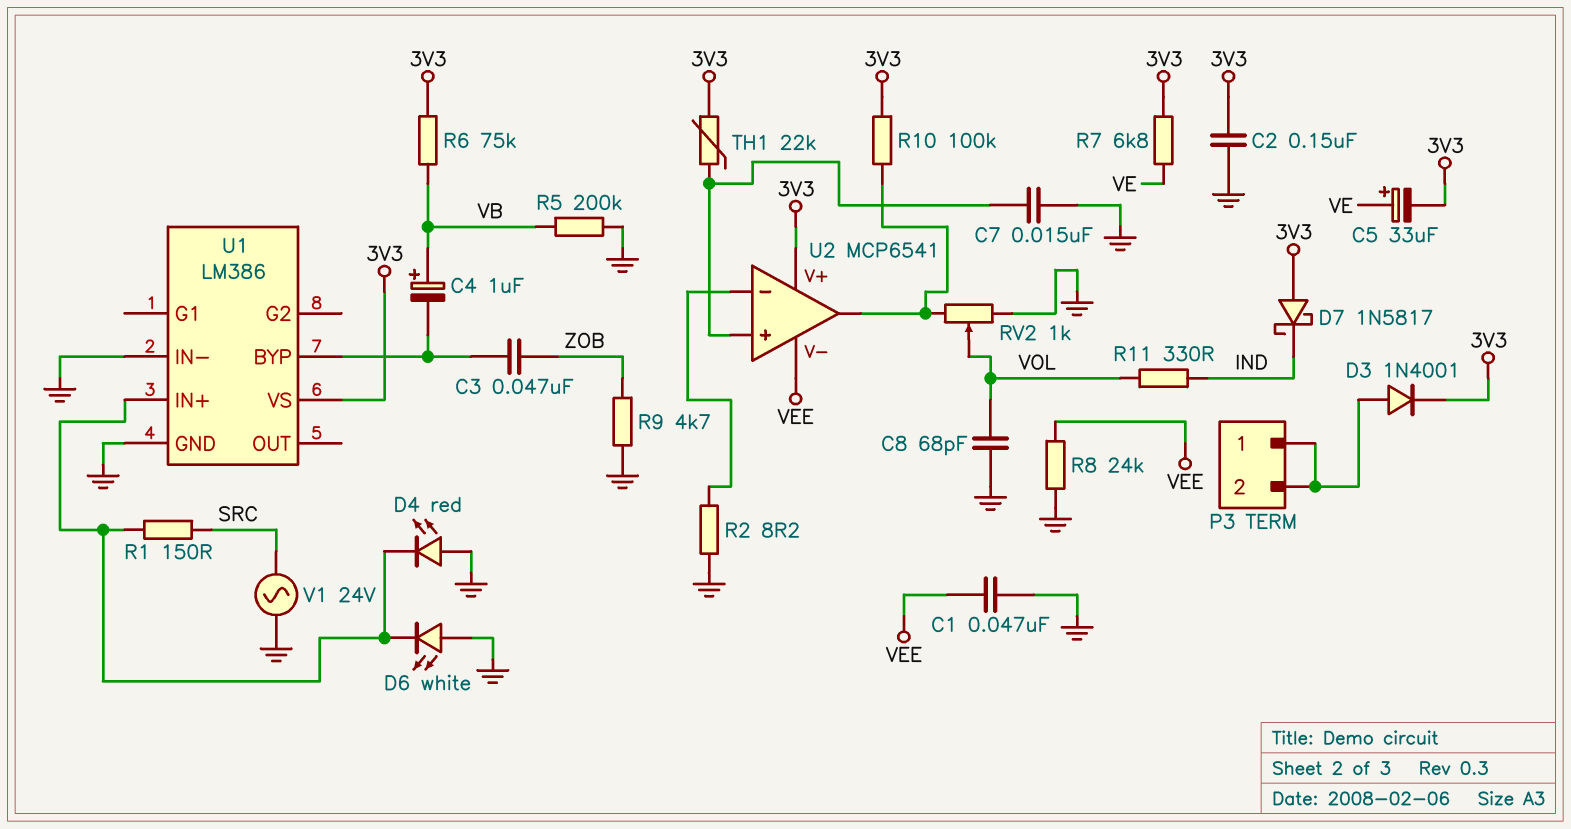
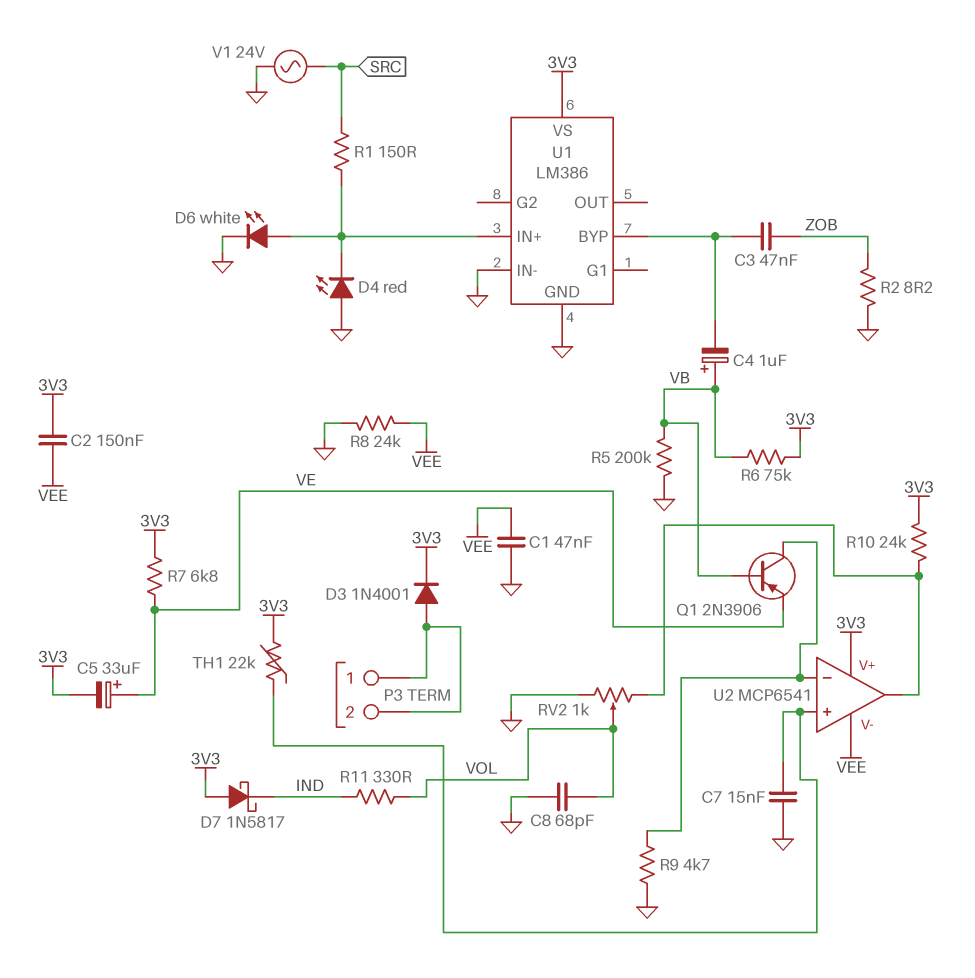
C2: 150nF (3V3, GND) -> 150nF (3V3, VEE)
D6: LED white (A GND, K U1/IN+) -> LED white (A U1/IN+, K GND)
Q1: none -> PNP 2N3906 (B VB, C U2/in-, E VE)
R2: 8.2 (GND, U2/in-) -> 8.2 (GND, ZOB)
R9: 4.7k (GND, ZOB) -> 4.7k (GND, U2/in-)
R10: 100k (3V3, U2/out) -> 24k (3V3, U2/out)

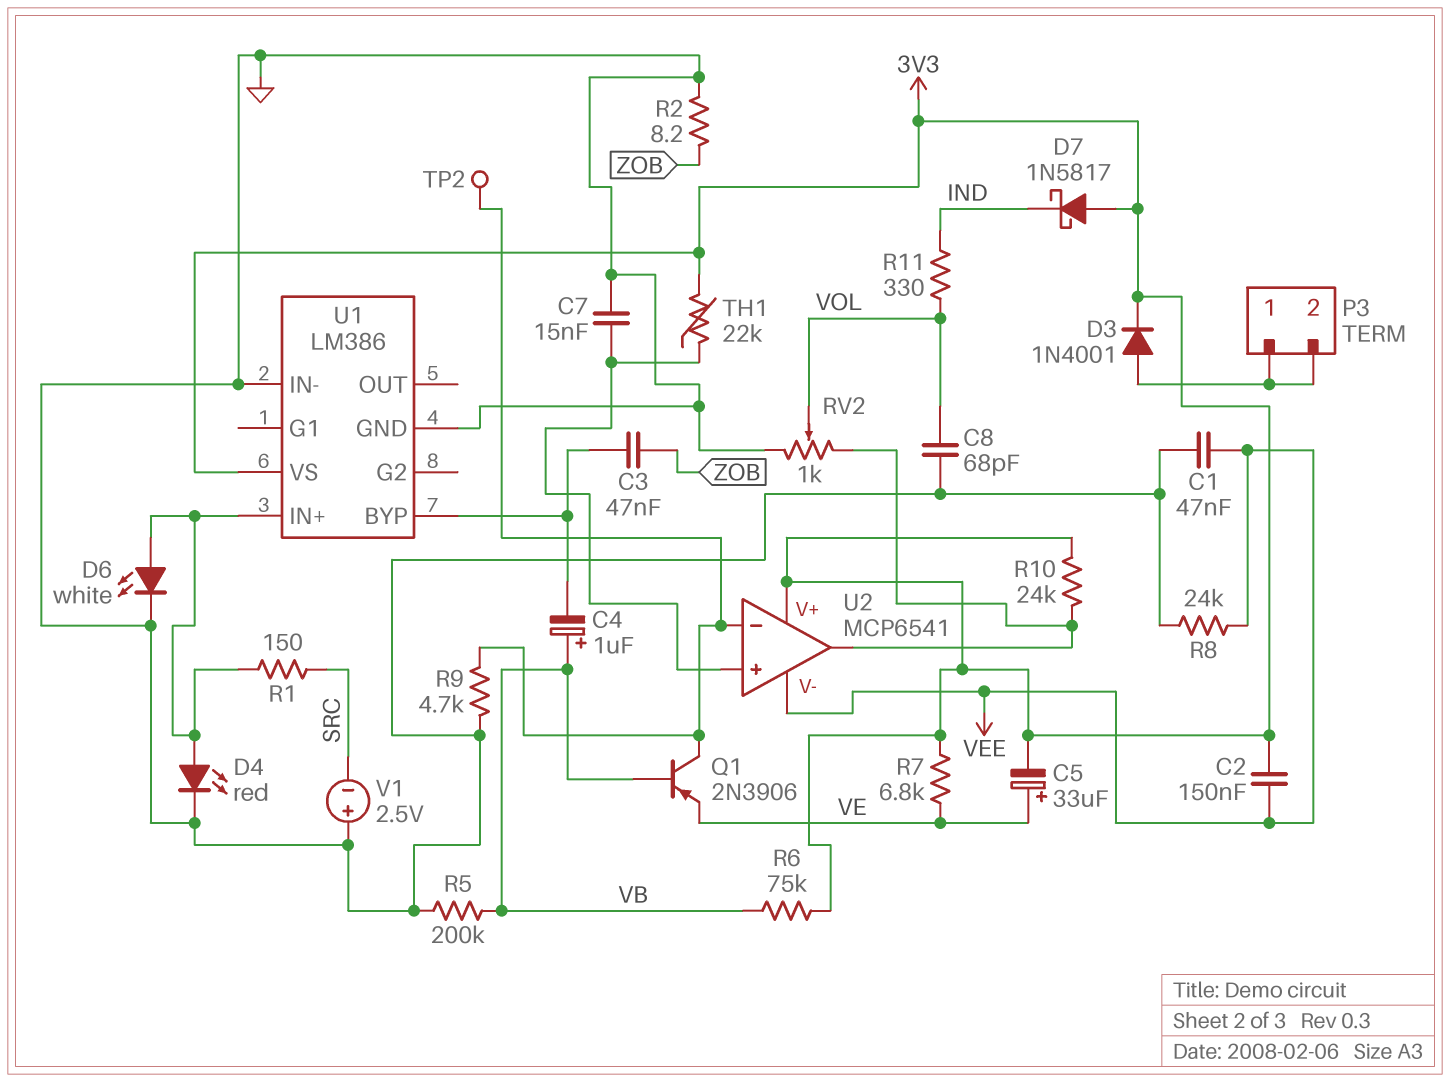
D4: LED red (A GND, K U1/IN+) -> LED red (A U1/IN+, K GND)
TP2: none -> test point (U2/in-)
V1: AC 24V (GND, SRC) -> 2.5V (plus GND, minus SRC)

